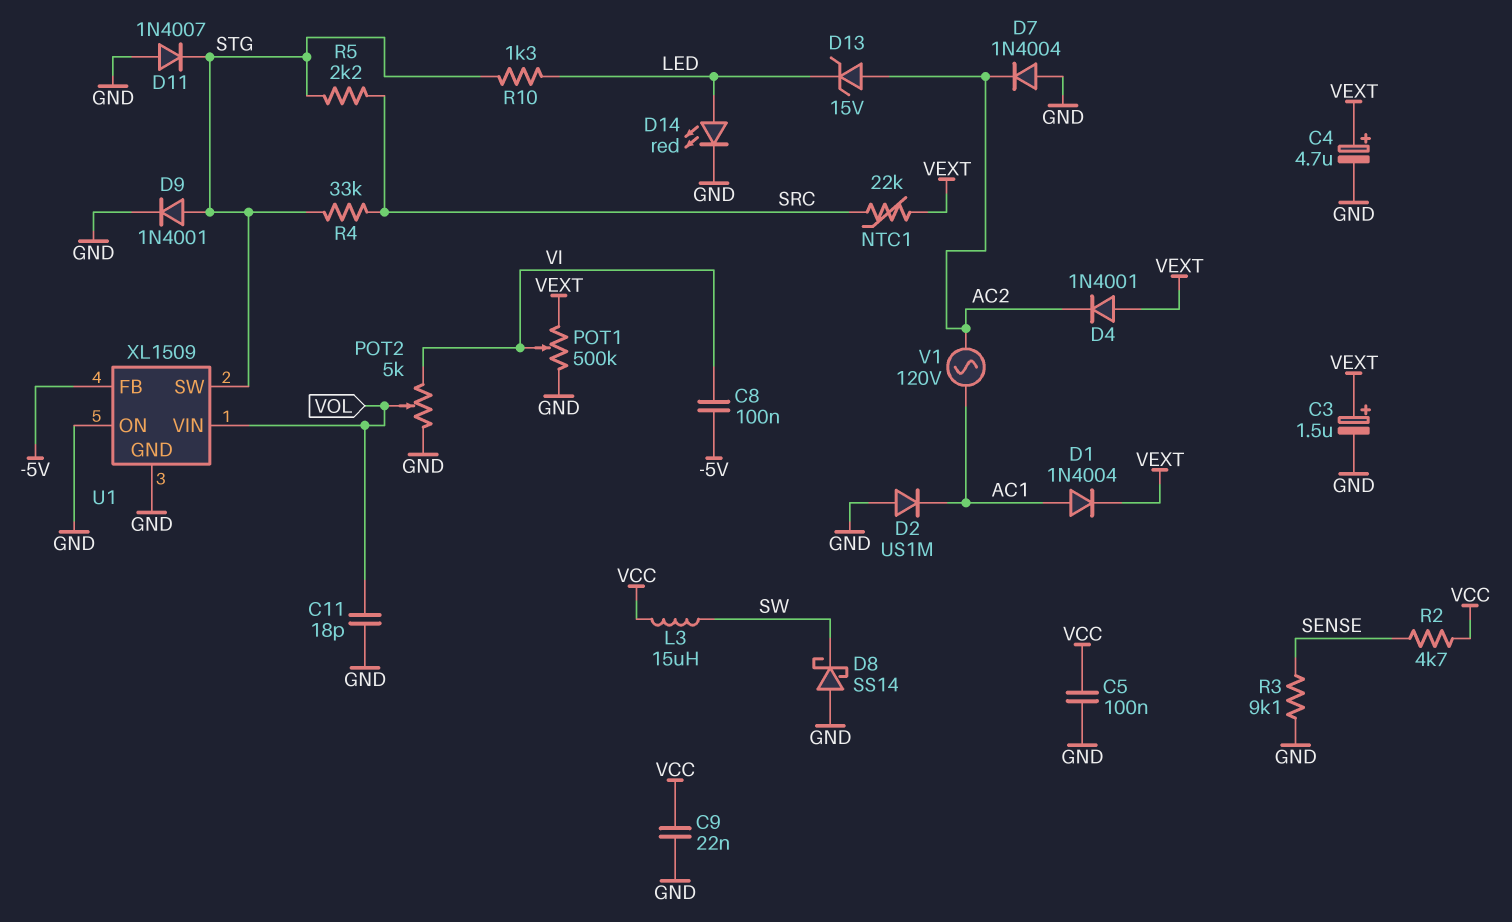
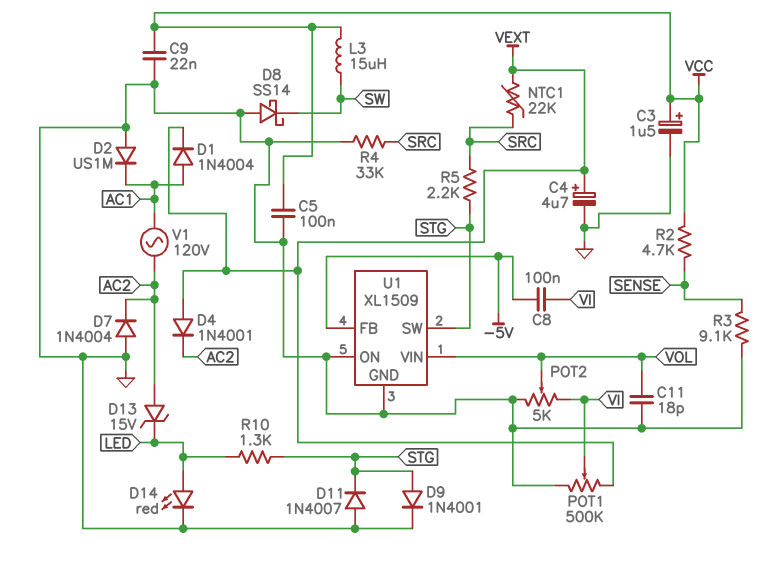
C3: 1.5uF (plus VEXT, minus GND) -> 1.5uF (plus VCC, minus GND)
R4: 33k (SRC, STG) -> 33k (GND, SRC)

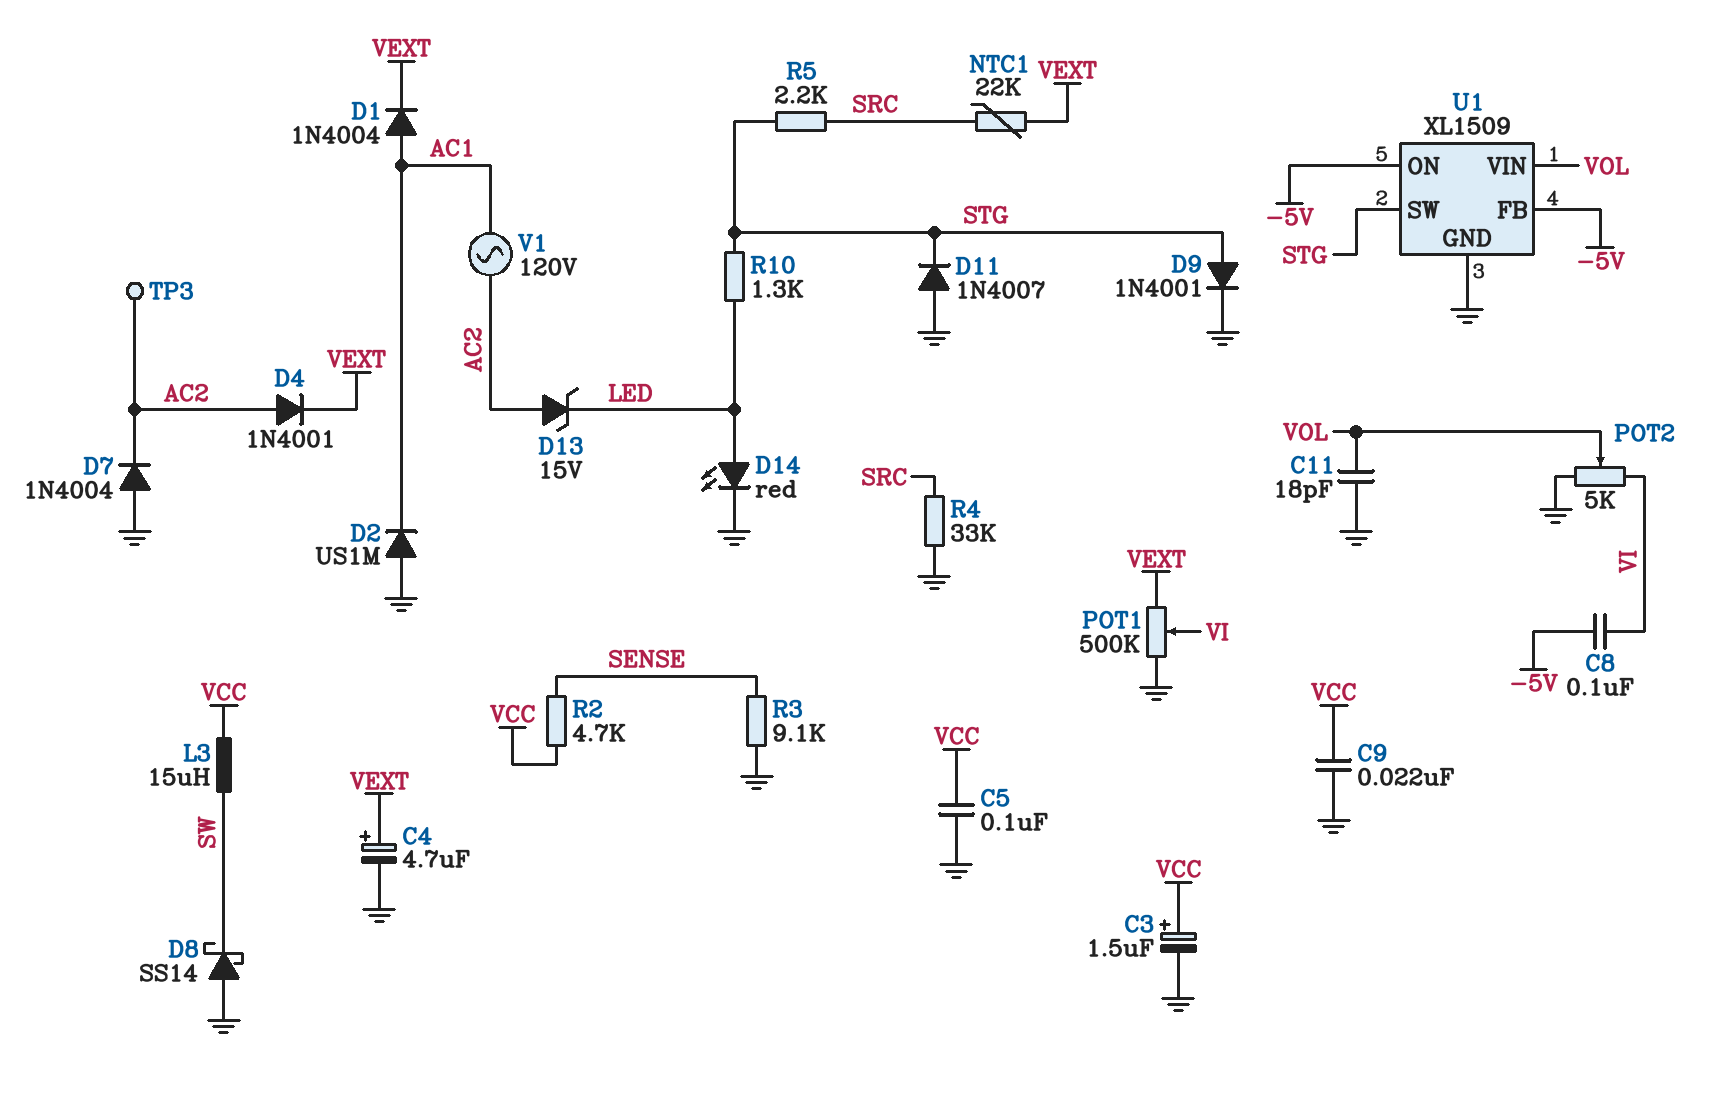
D4: diode 1N4001 (A VEXT, K AC2) -> diode 1N4001 (A AC2, K VEXT)
TP3: none -> test point (AC2)
U1 pin ON: GND -> -5V

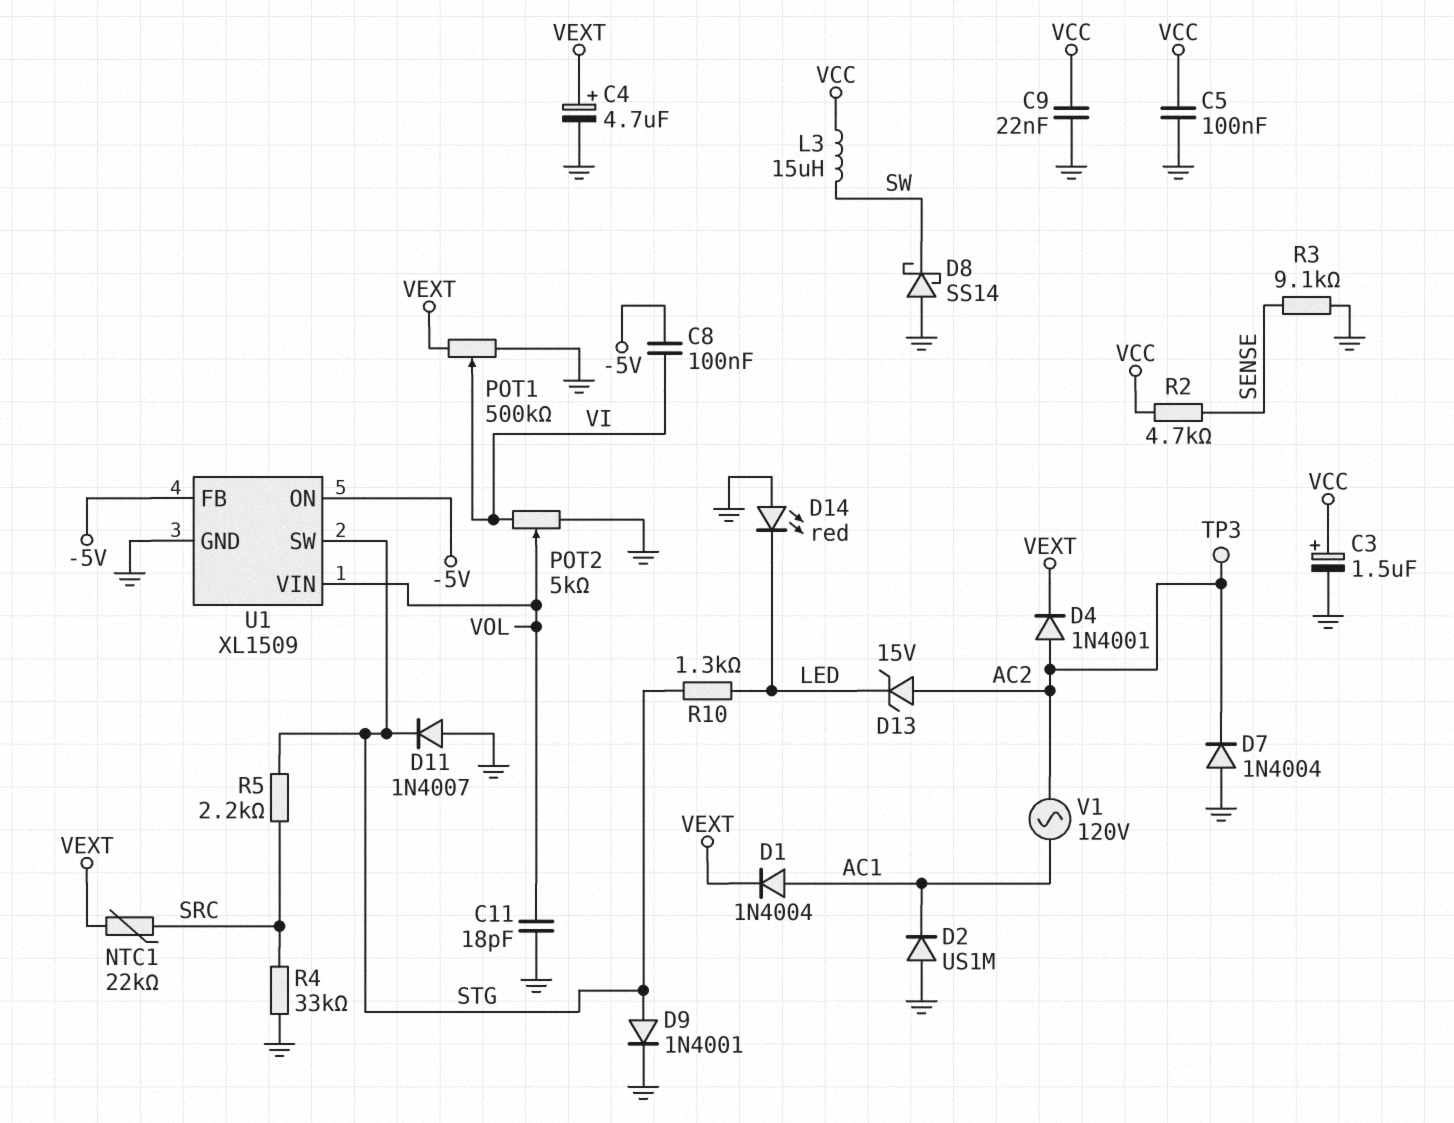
D14: LED red (A LED, K GND) -> LED red (A GND, K LED)

